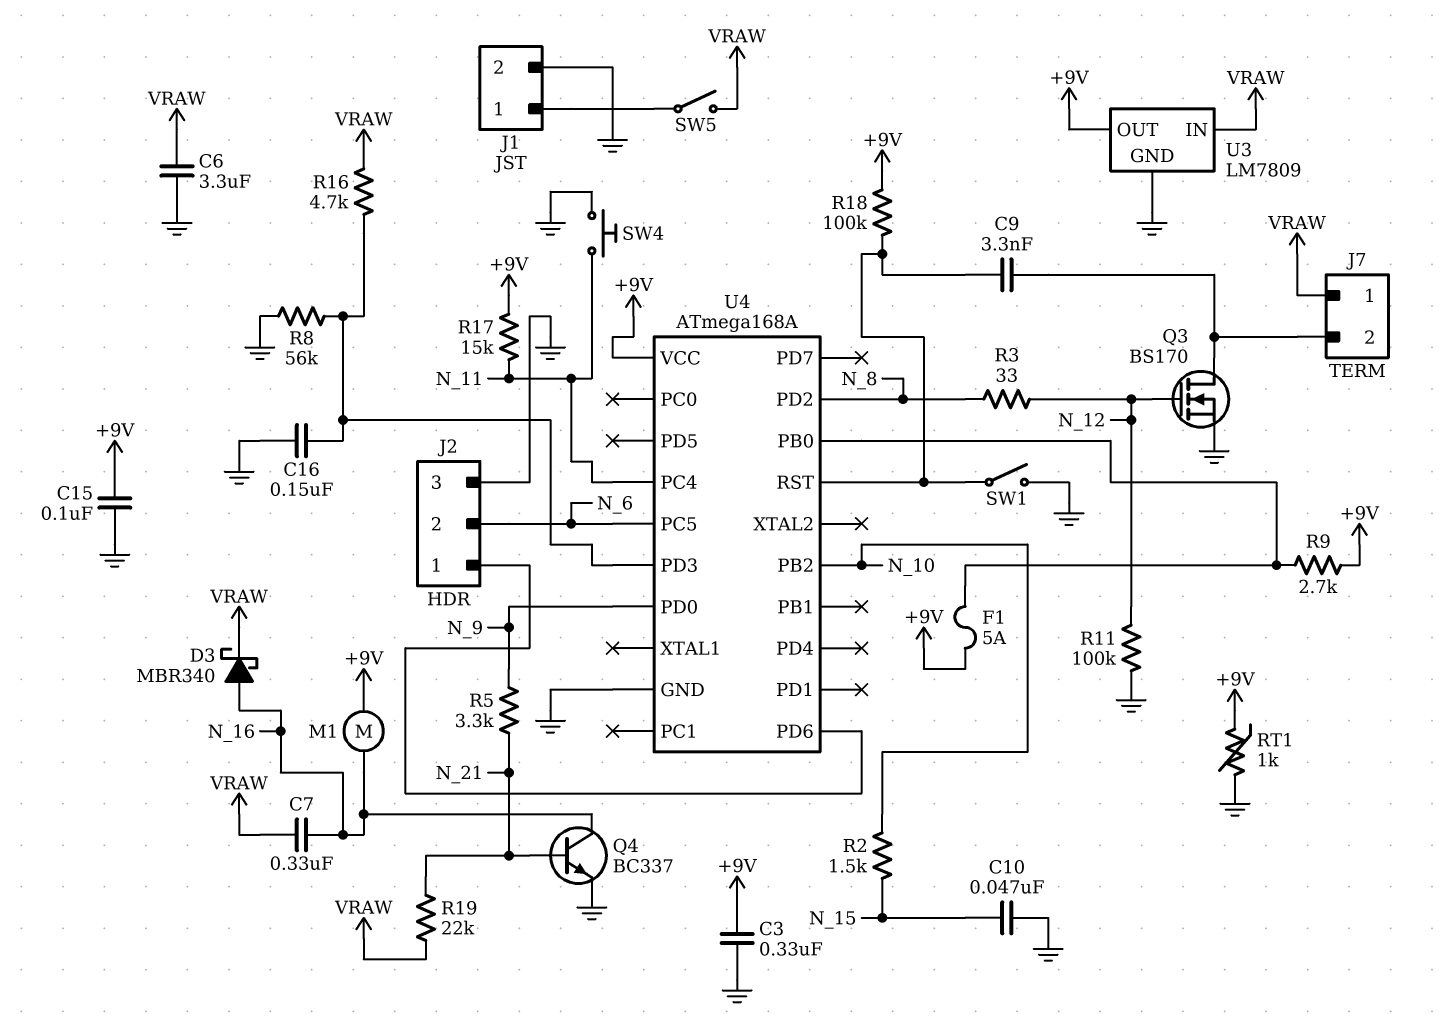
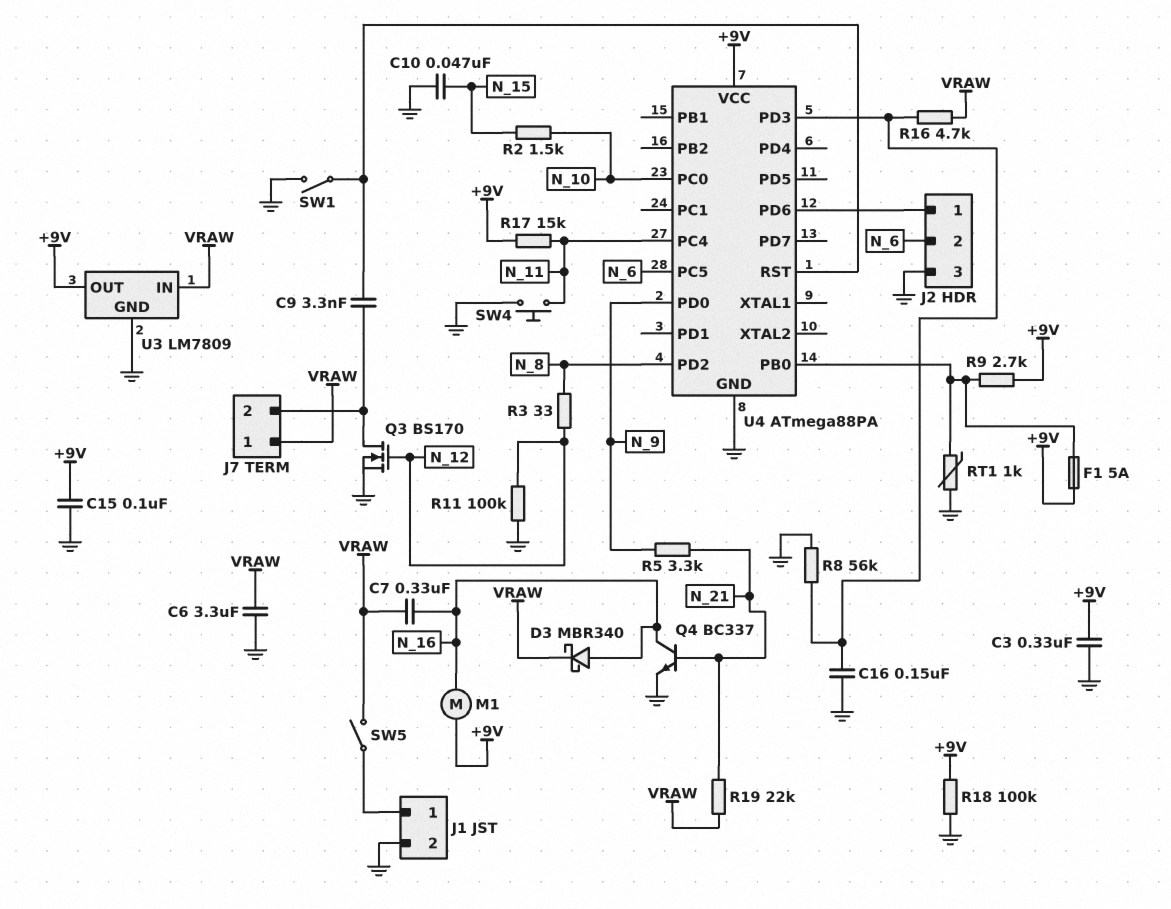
R18: 100k (+9V, U4/RST) -> 100k (+9V, GND)
RT1: 1k (+9V, GND) -> 1k (GND, U4/PB0)
U4: ATmega168A -> ATmega88PA
U4 pin PB2: N_10 -> none
U4 pin PC0: none -> N_10

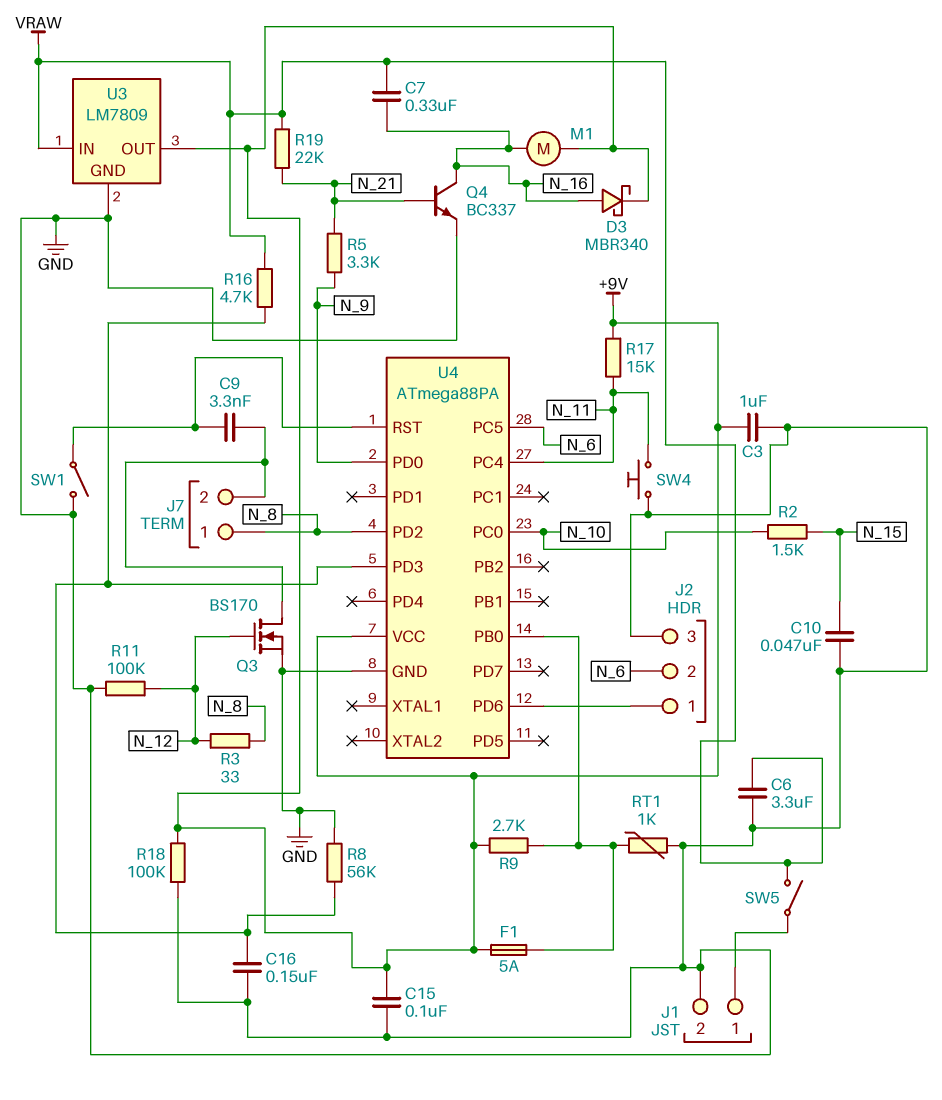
C3: 330nF (+9V, GND) -> 1uF (+9V, GND)
D3: schottky MBR340 (A N_16, K VRAW) -> schottky MBR340 (A N_16, K +9V)
J7 pin 1: VRAW -> N_8

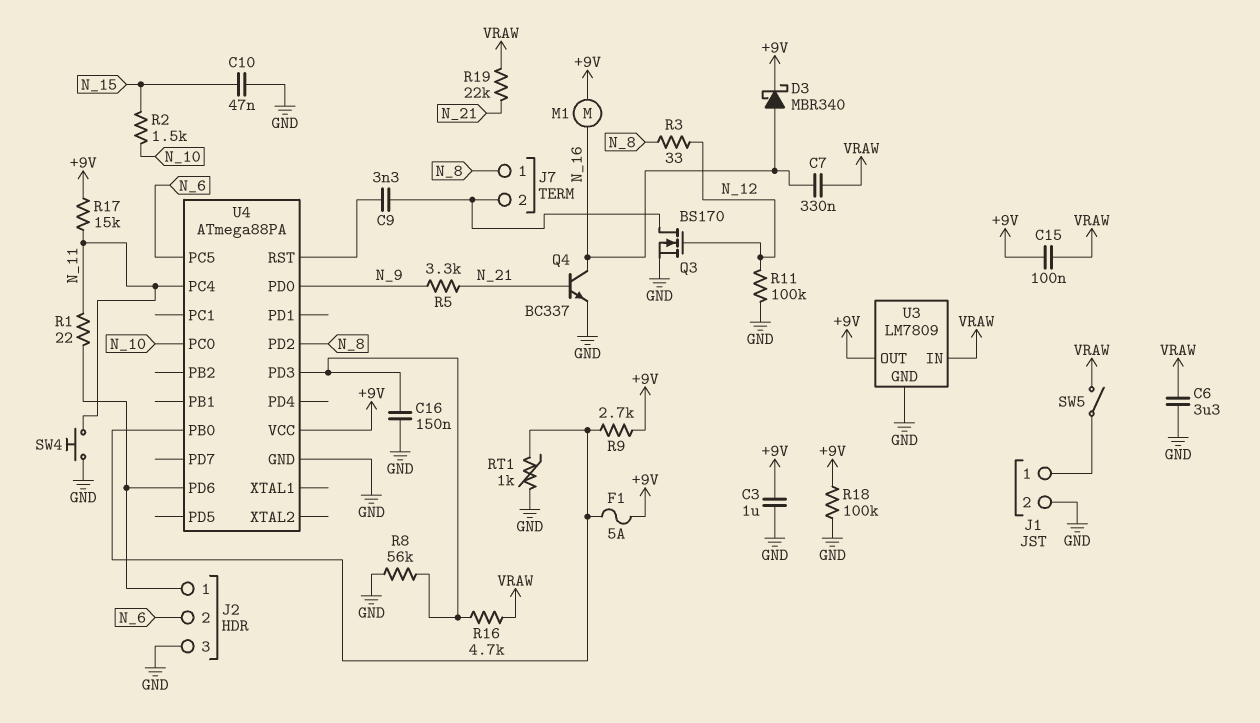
C15: 100nF (+9V, GND) -> 100nF (+9V, VRAW)
R1: none -> 22 (J2/1, N_11)
SW1: switch (GND, U4/RST) -> none

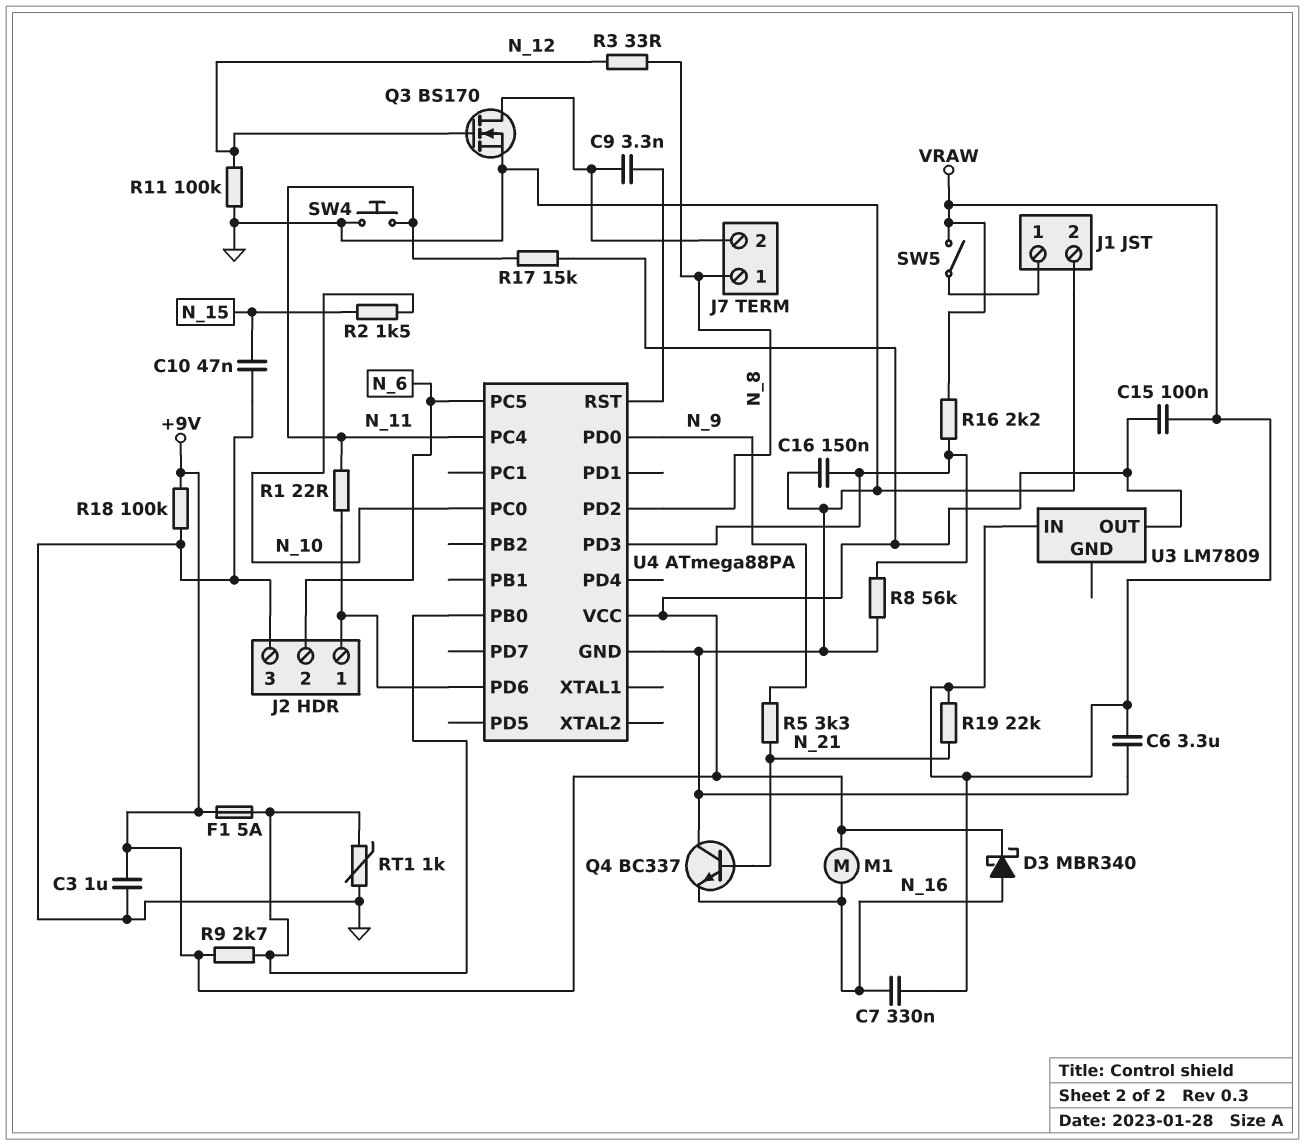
Q4: NPN BC337 (B N_21, C N_16, E GND) -> NPN BC337 (B N_21, C GND, E N_16)
R16: 4.7k (U4/PD3, VRAW) -> 2.2k (U4/PD3, VRAW)
U3 pin GND: GND -> none

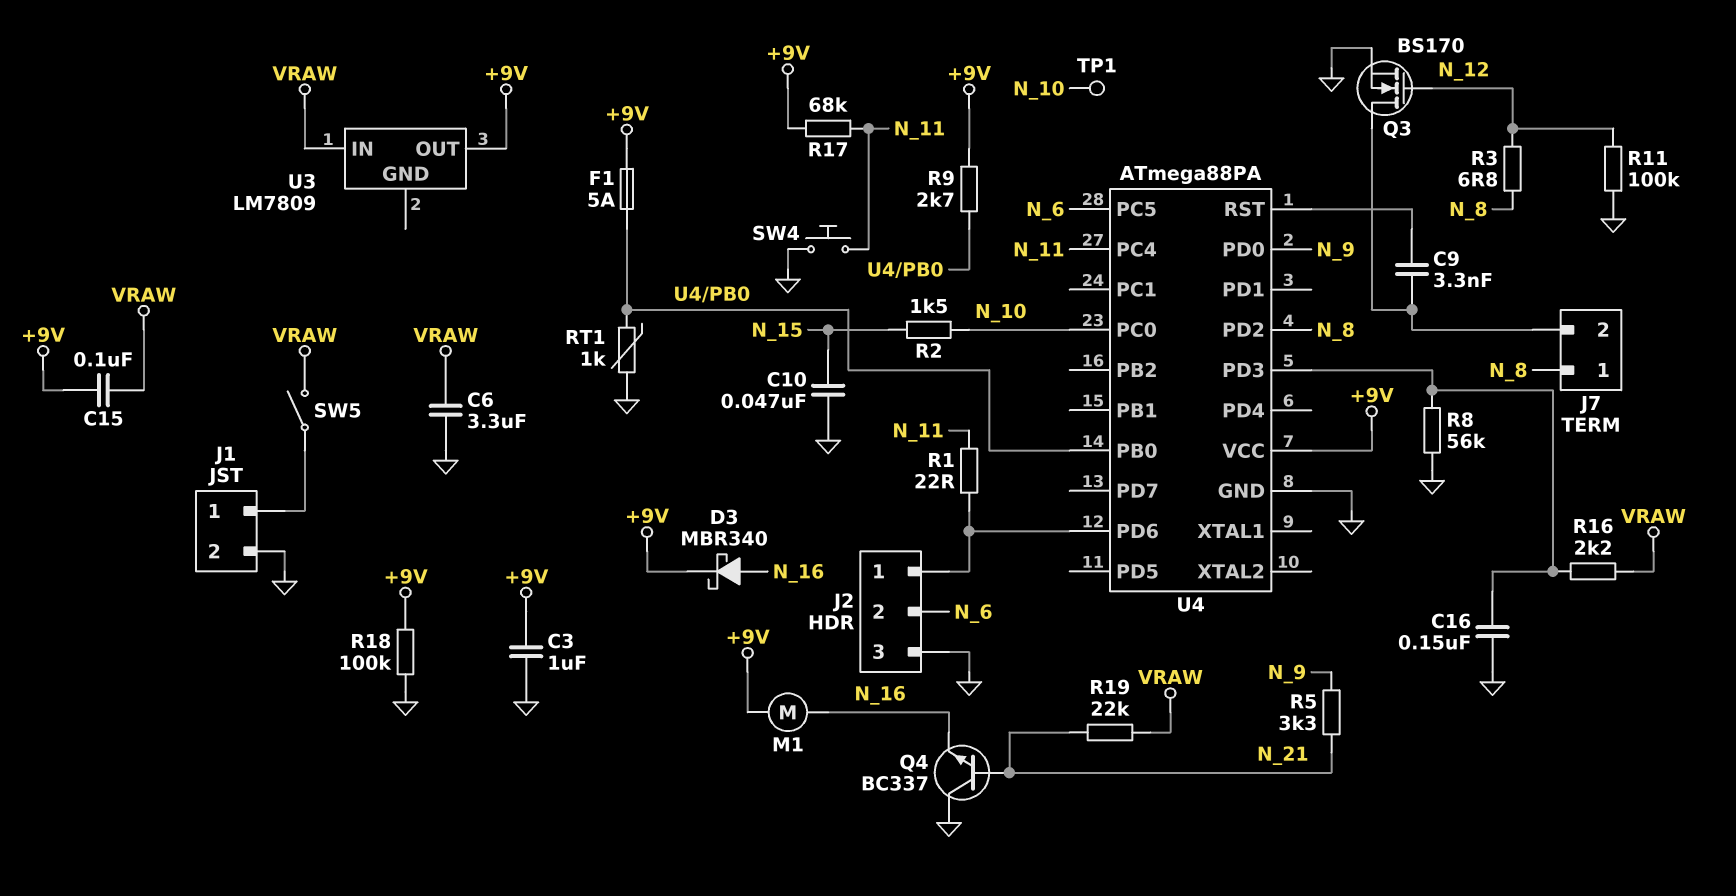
C7: 330nF (N_16, VRAW) -> none
R3: 33 (N_8, N_12) -> 6.8 (N_8, N_12)
R17: 15k (+9V, N_11) -> 68k (+9V, N_11)
TP1: none -> test point (N_10)

